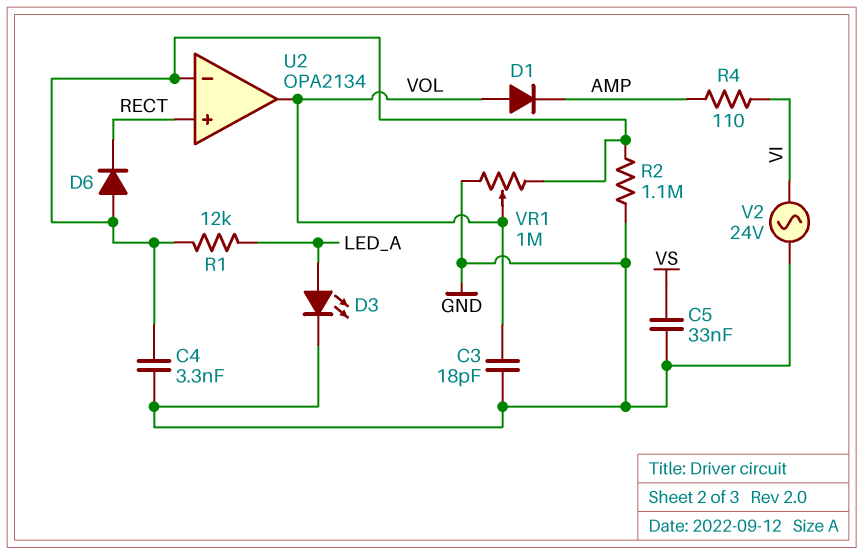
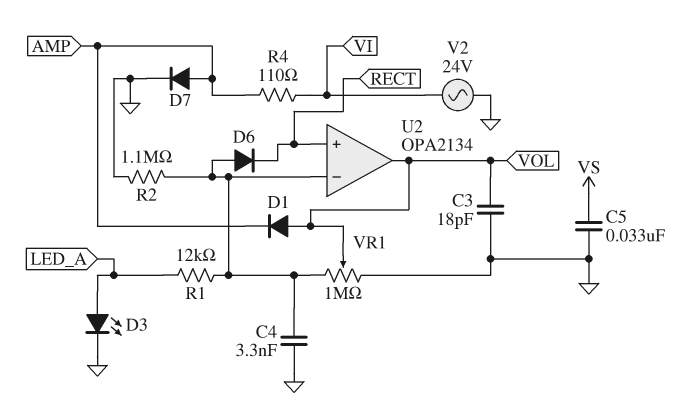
D7: none -> diode (A AMP, K GND)

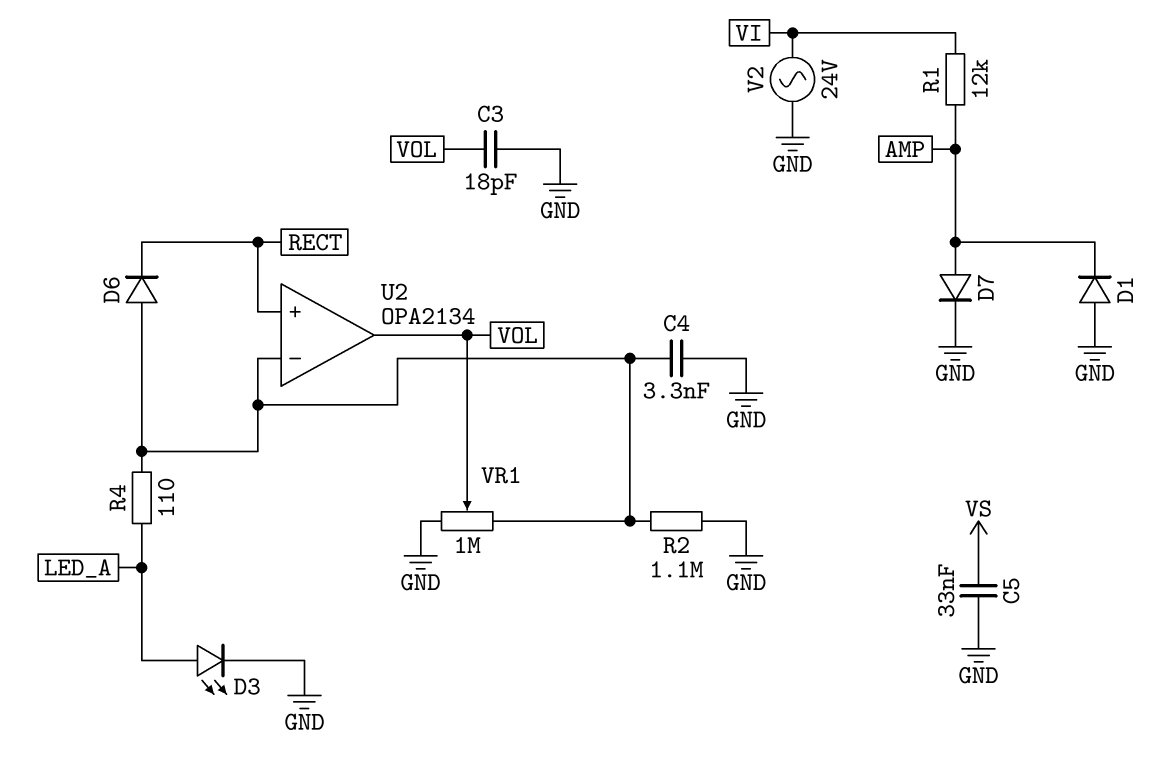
D1: diode (A VOL, K AMP) -> diode (A GND, K AMP)
R1: 12k (LED_A, U2/in-) -> 12k (AMP, VI)
R4: 110 (AMP, VI) -> 110 (LED_A, U2/in-)

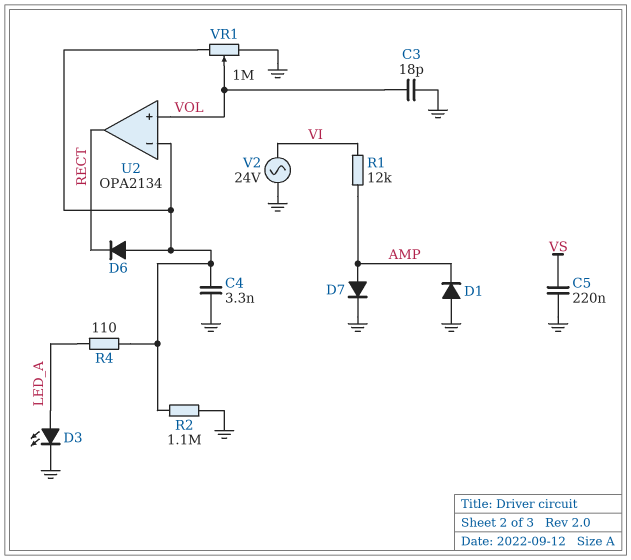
C5: 33nF (GND, VS) -> 220nF (GND, VS)
U2 pin in+: RECT -> VOL
U2 pin out: VOL -> RECT

